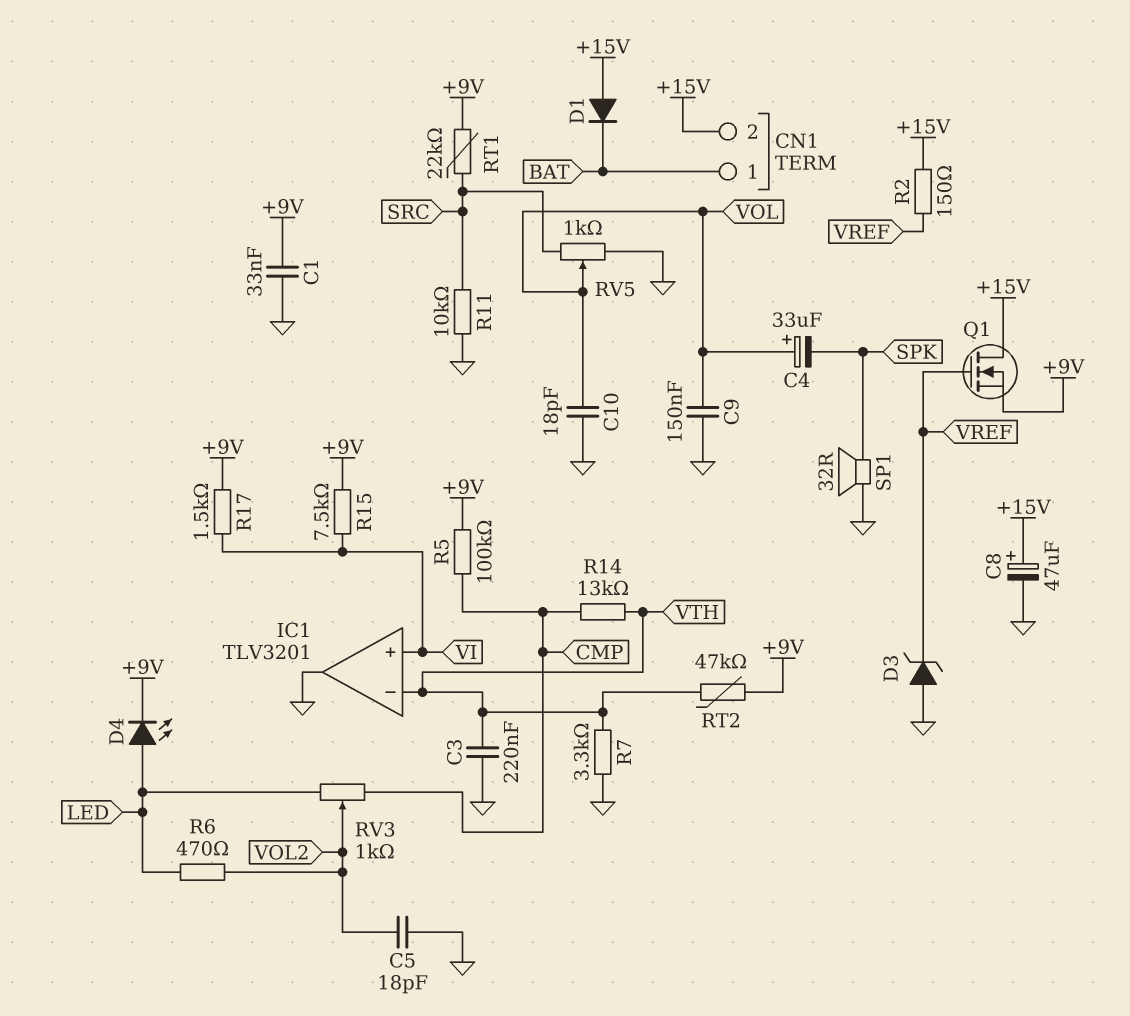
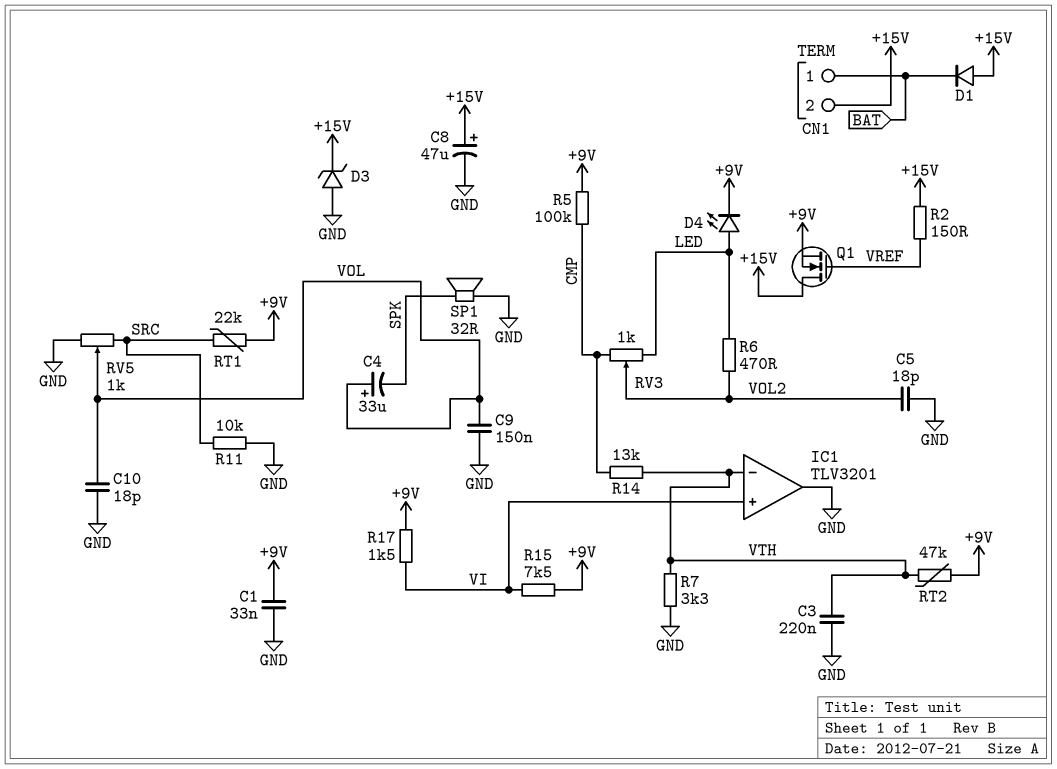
D3: zener (A GND, K VREF) -> zener (A GND, K +15V)

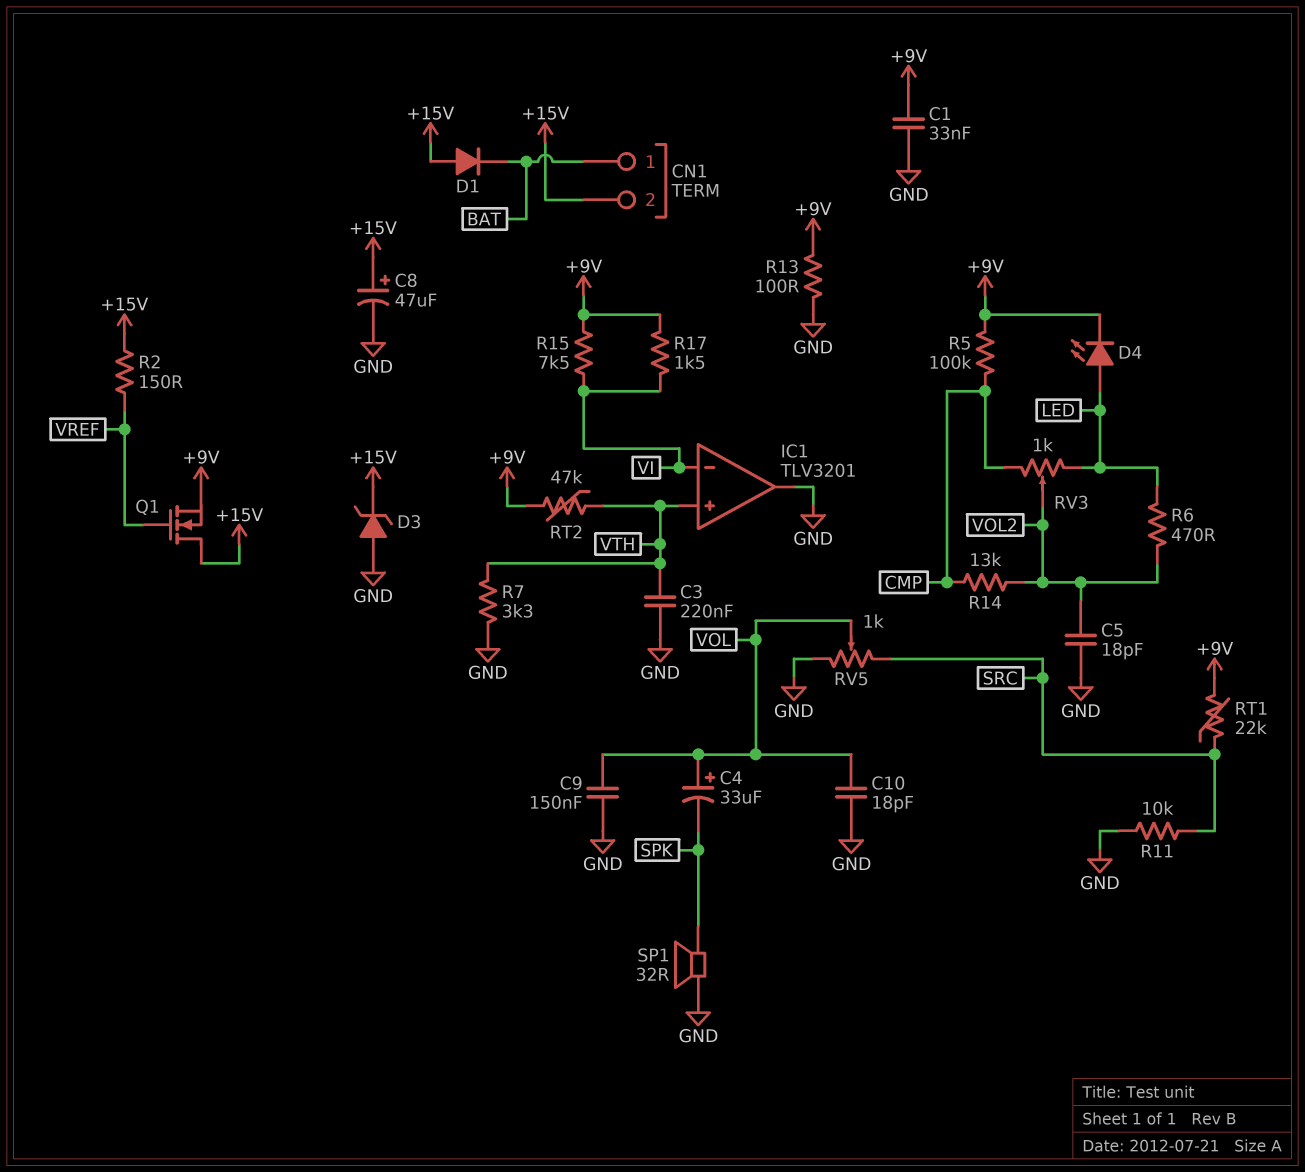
IC1 pin in+: VI -> VTH
IC1 pin in-: VTH -> VI
R13: none -> 100 (+9V, GND)
R14: 13k (CMP, VTH) -> 13k (CMP, VOL2)

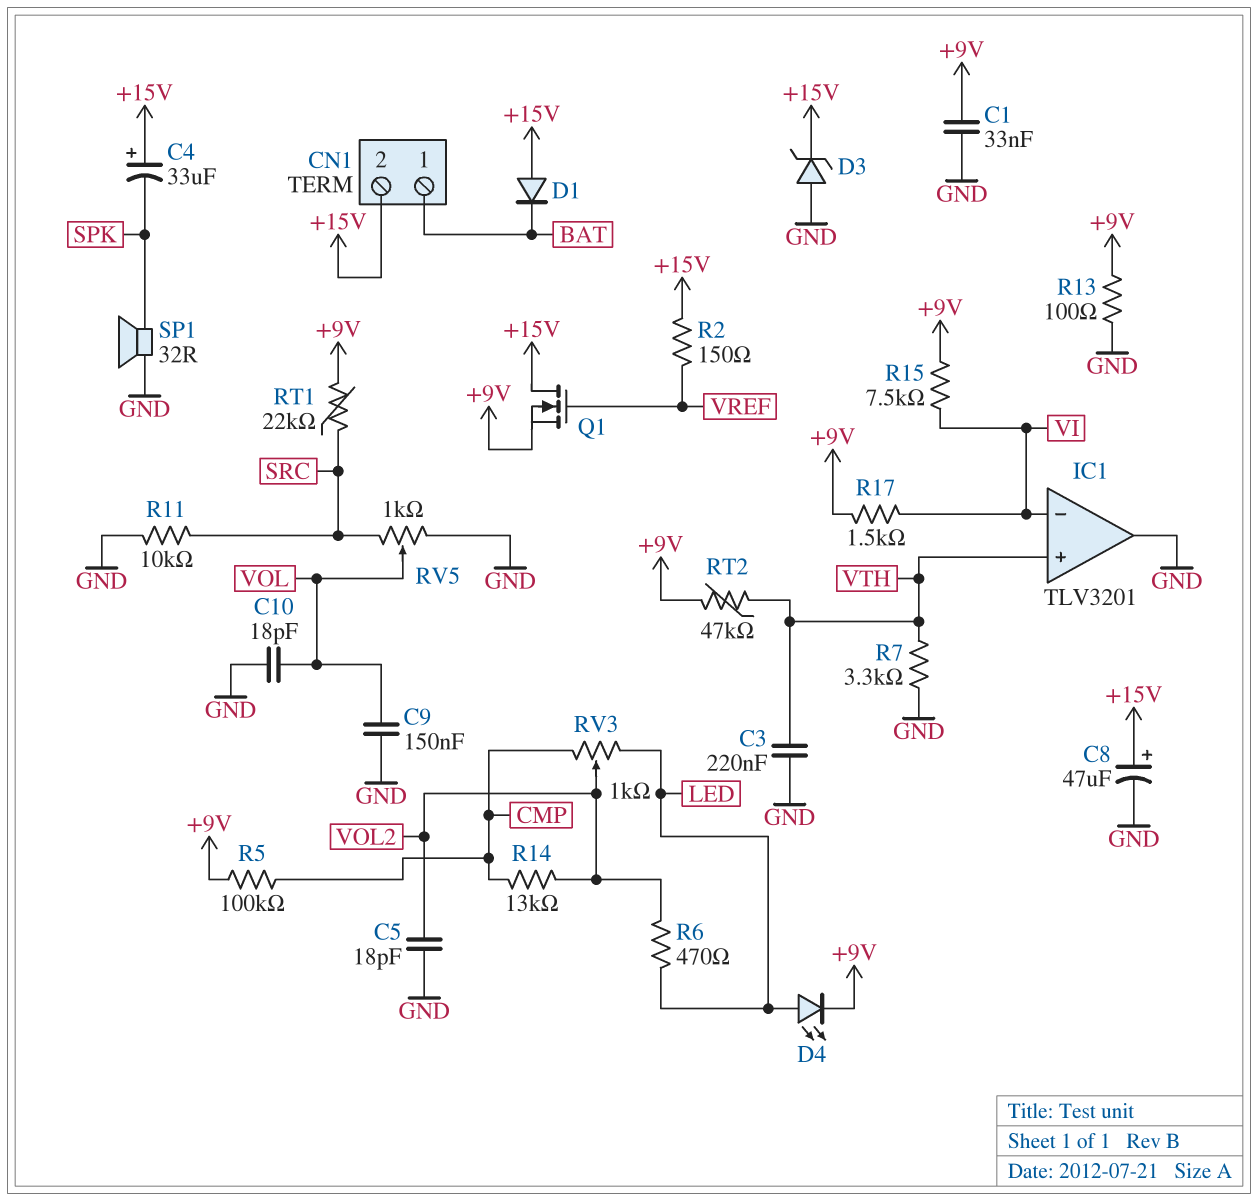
C4: 33uF (plus VOL, minus SPK) -> 33uF (plus +15V, minus SPK)

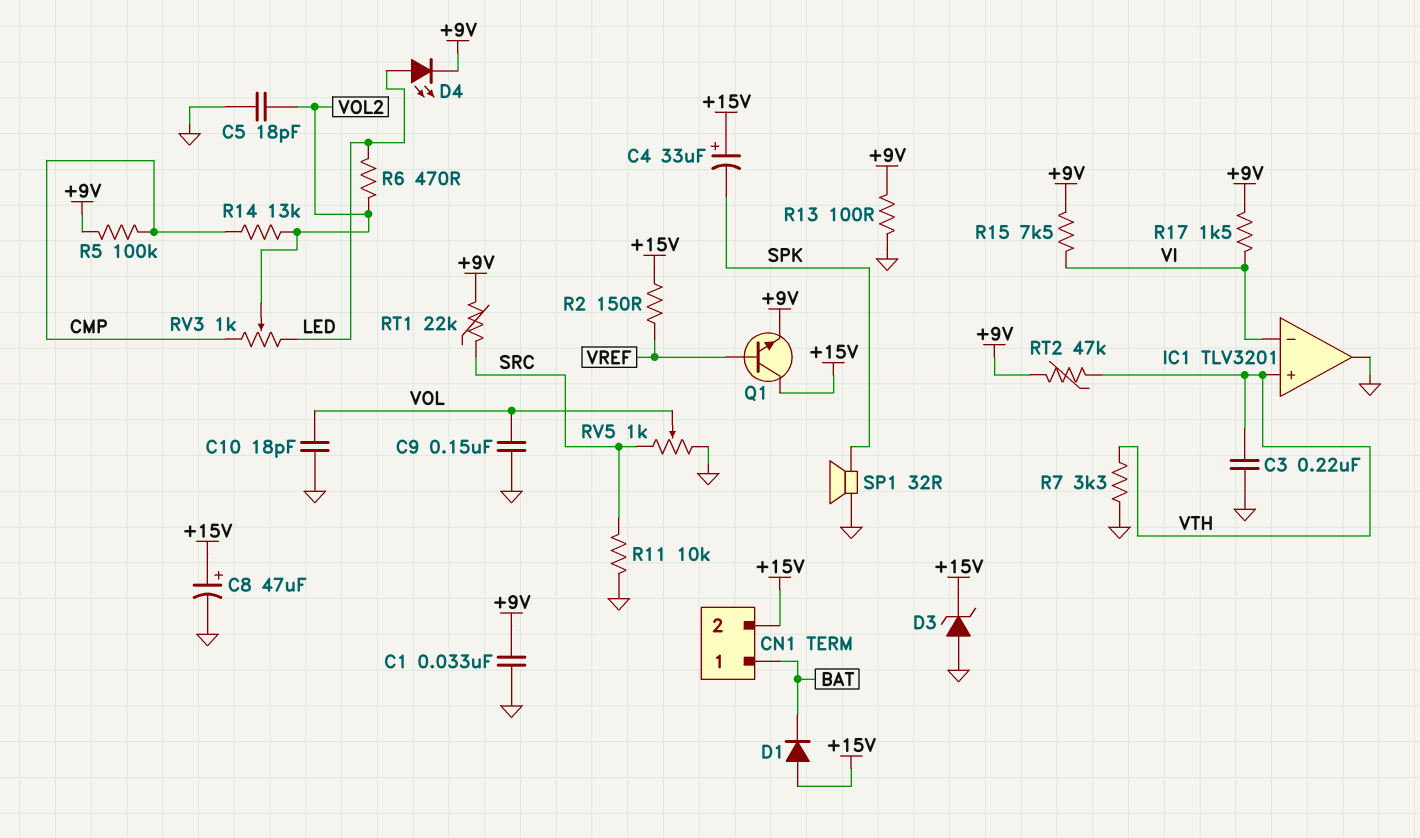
Q1: NMOS (G VREF, D +15V, S +9V) -> NPN (B VREF, C +15V, E +9V)

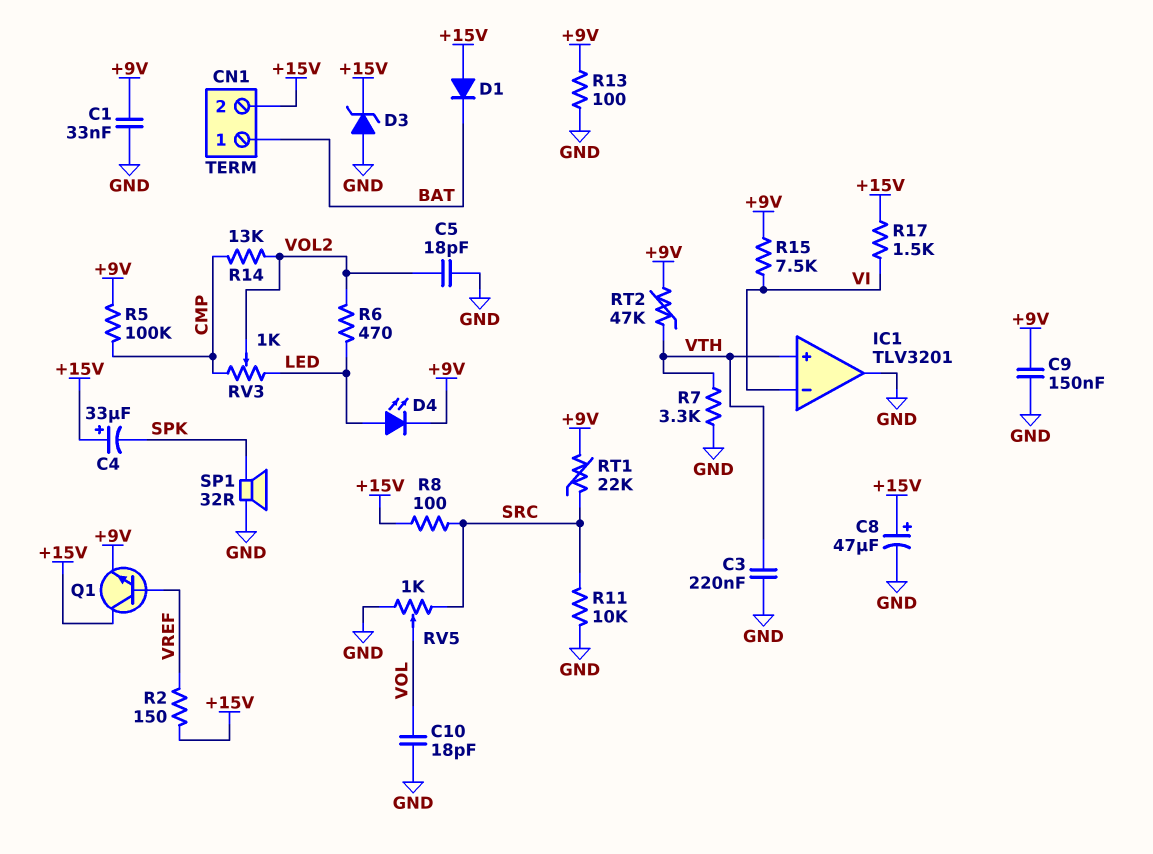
C9: 150nF (GND, VOL) -> 150nF (+9V, GND)
R8: none -> 100 (+15V, SRC)
R17: 1.5k (+9V, VI) -> 1.5k (+15V, VI)

